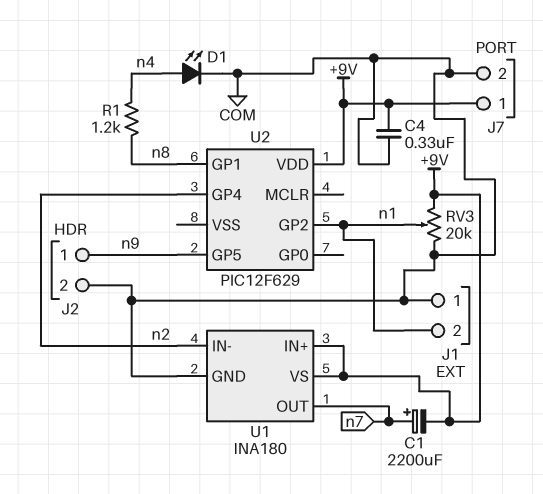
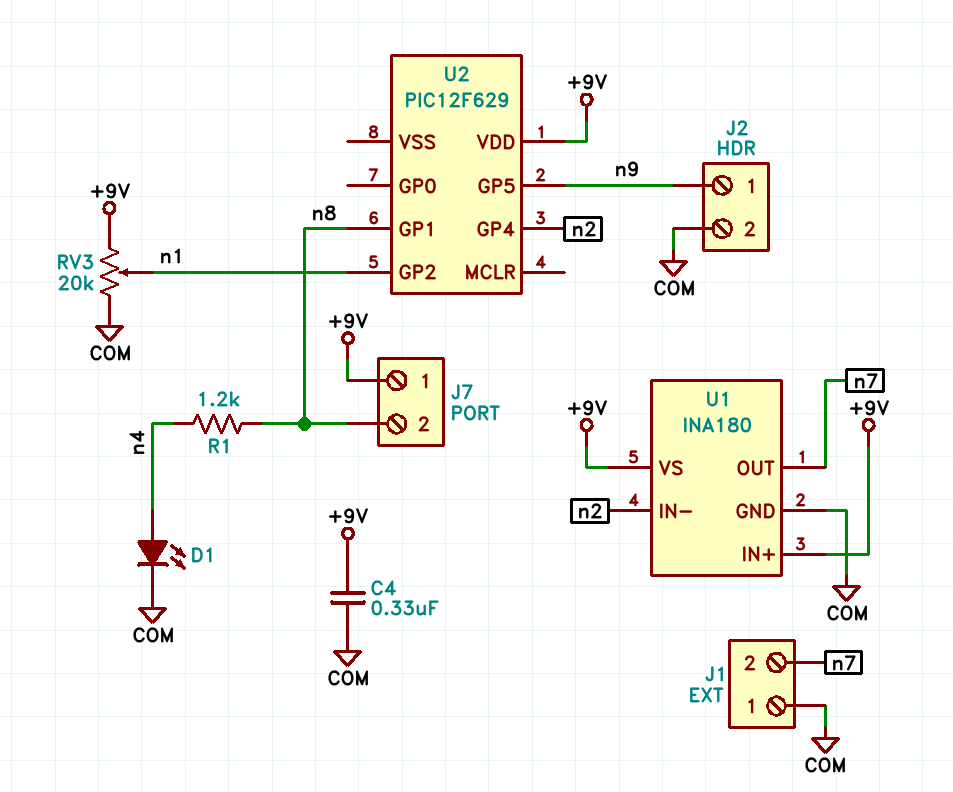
C1: 2200uF (plus n7, minus +9V) -> none
J1 pin 2: n1 -> n7
J7 pin 2: COM -> n8

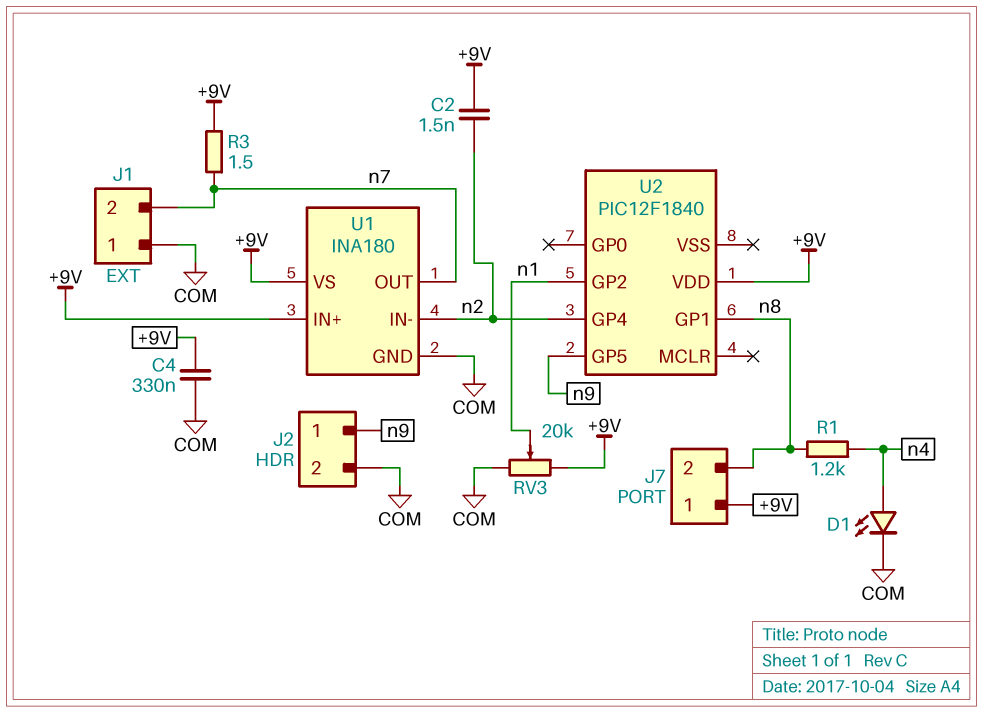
C2: none -> 1.5nF (+9V, n2)
R3: none -> 1.5 (+9V, n7)
U2: PIC12F629 -> PIC12F1840

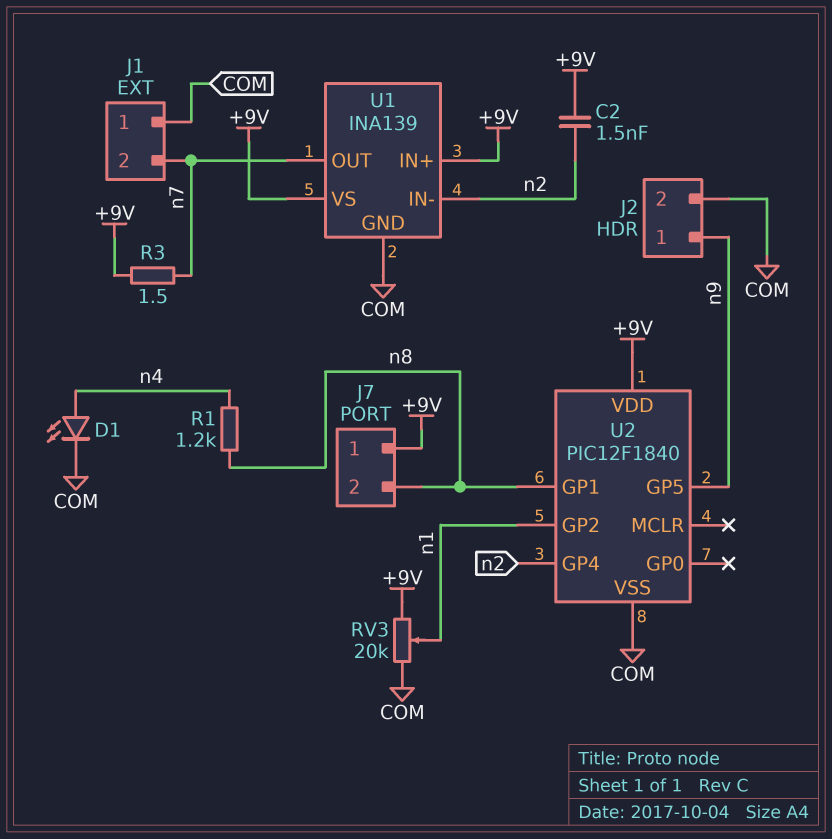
C4: 330nF (+9V, COM) -> none
U1: INA180 -> INA139
U2 pin VSS: none -> COM

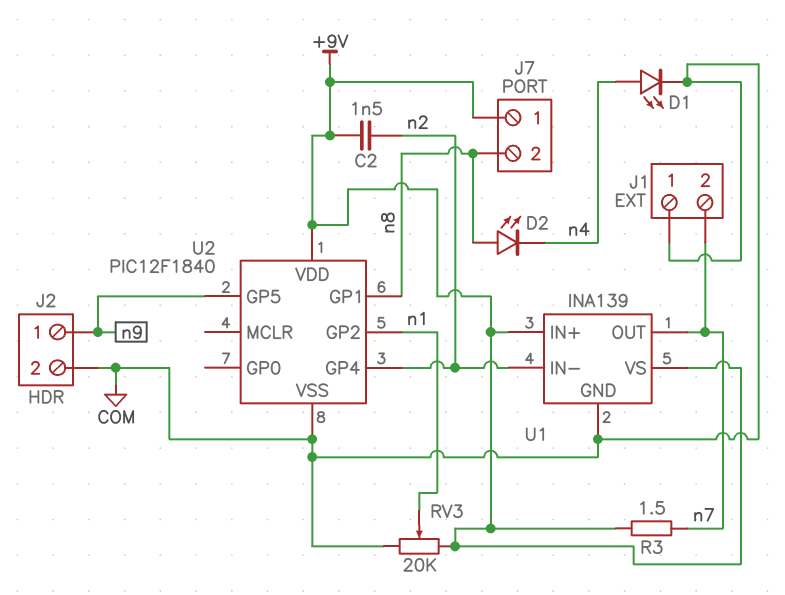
D2: none -> LED (A n8, K n4)
R1: 1.2k (n4, n8) -> none

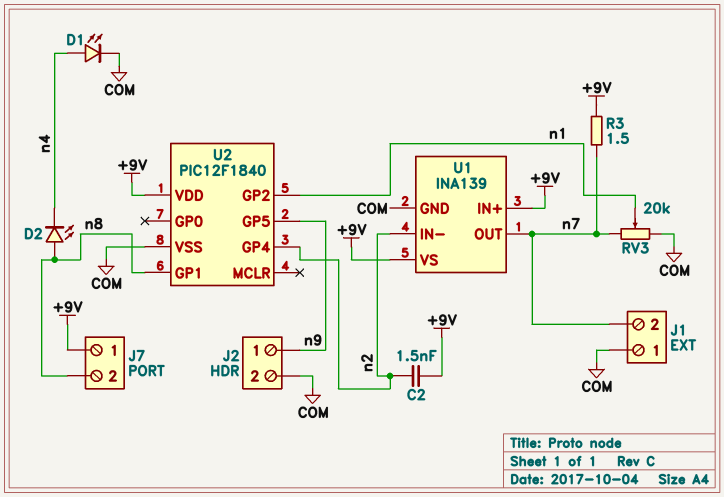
RV3: 20k (+9V, COM, wiper n1) -> 20k (COM, n7, wiper n1)

